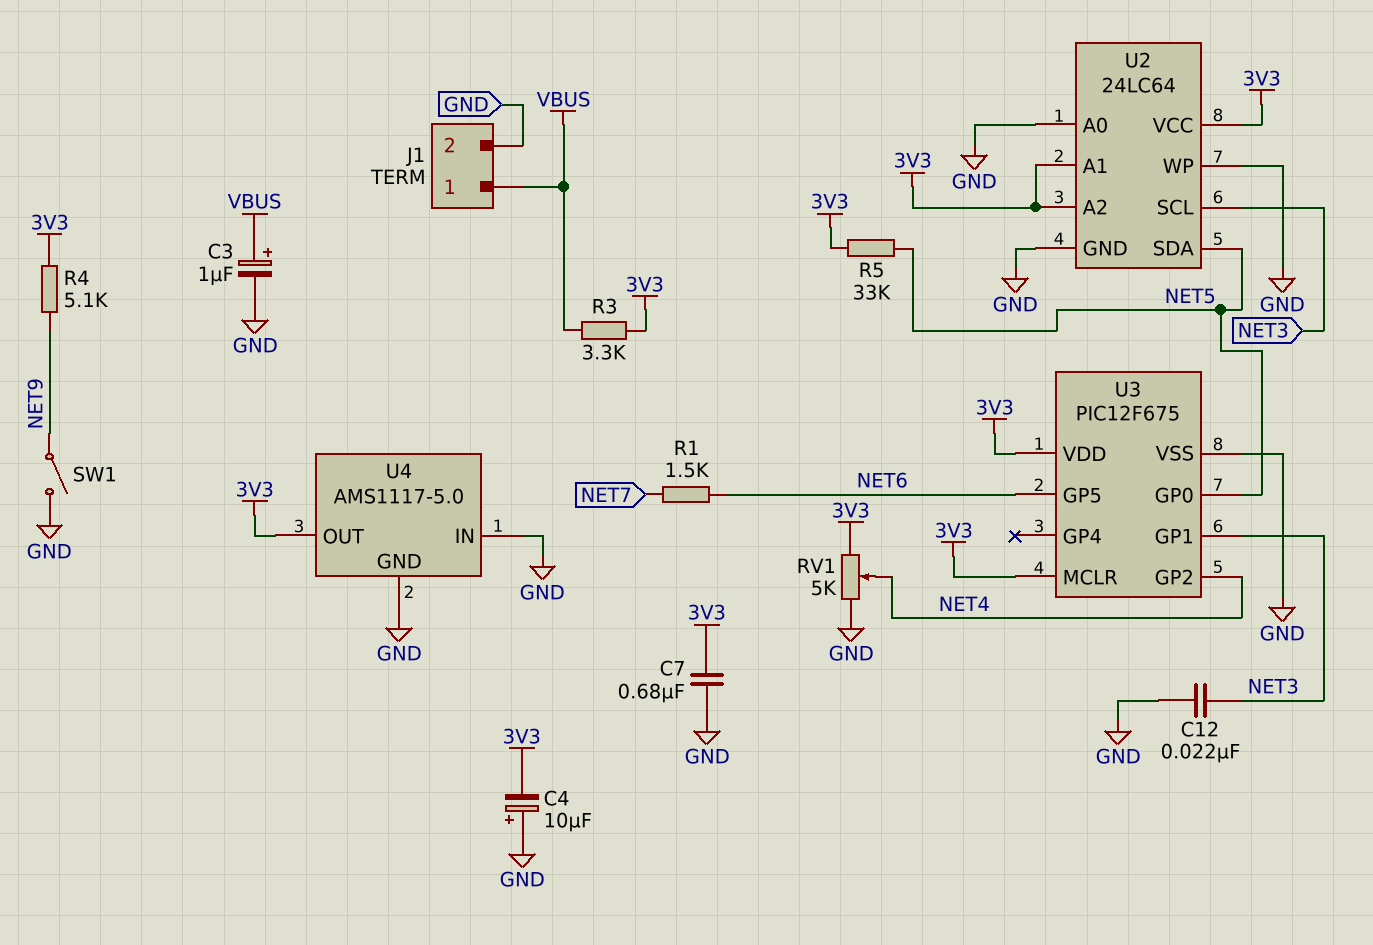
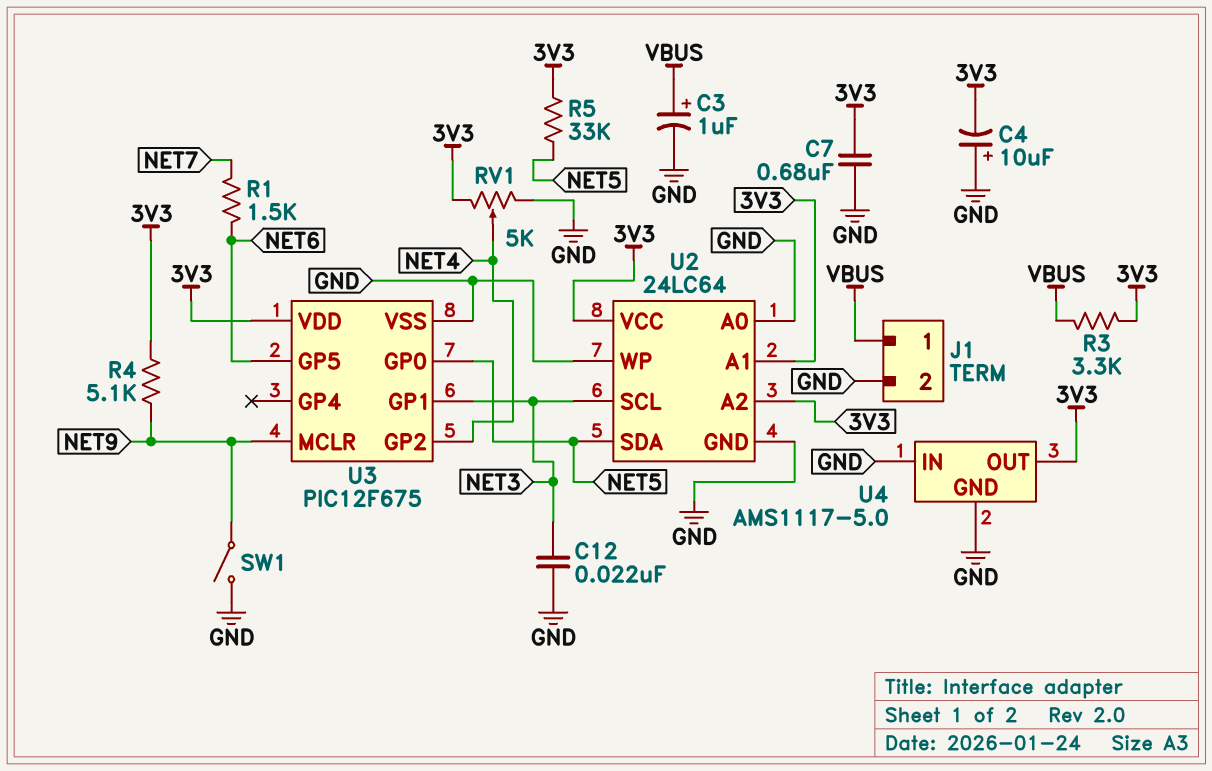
U3 pin MCLR: 3V3 -> NET9

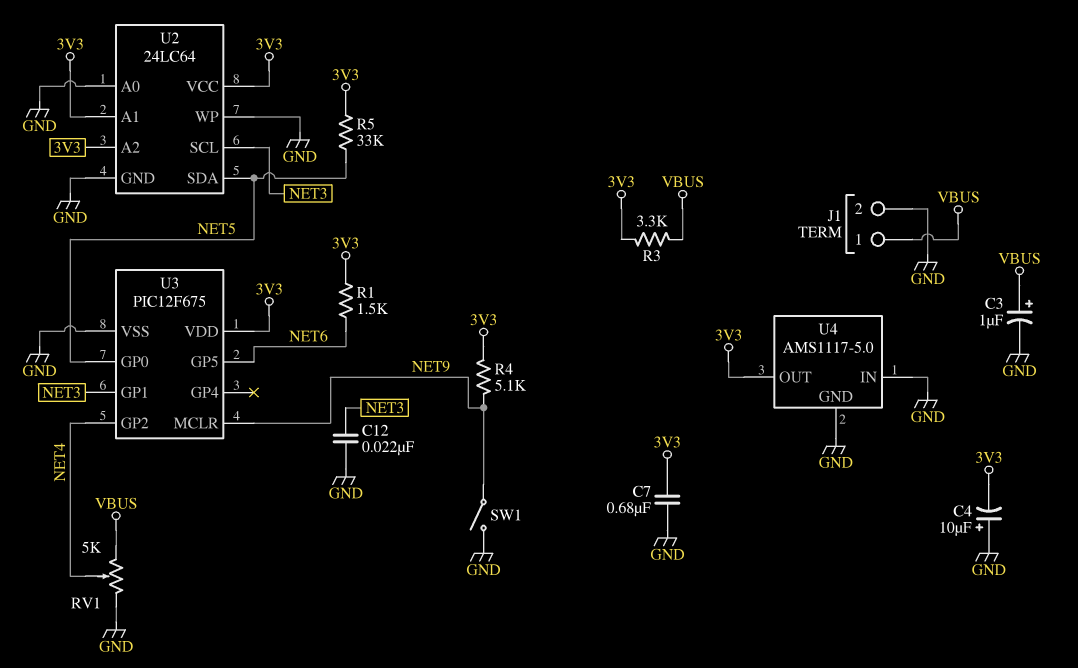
R1: 1.5k (NET6, NET7) -> 1.5k (3V3, NET6)
RV1: 5k (3V3, GND, wiper NET4) -> 5k (GND, VBUS, wiper NET4)

